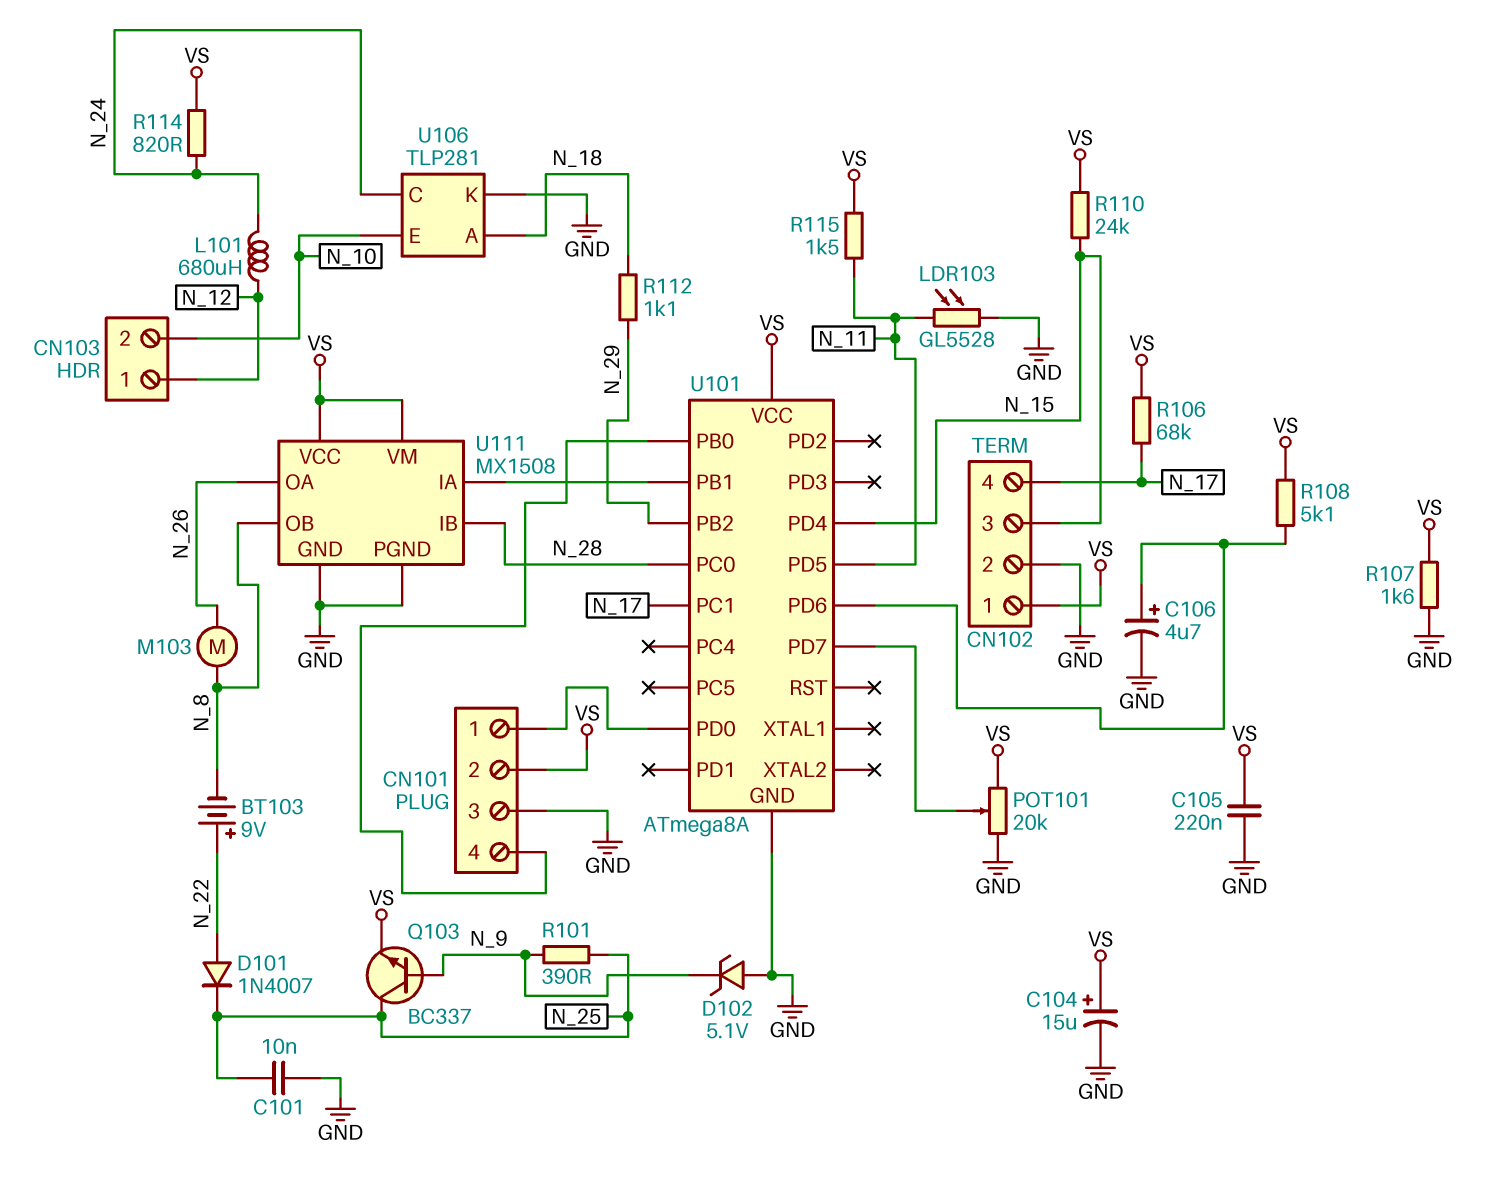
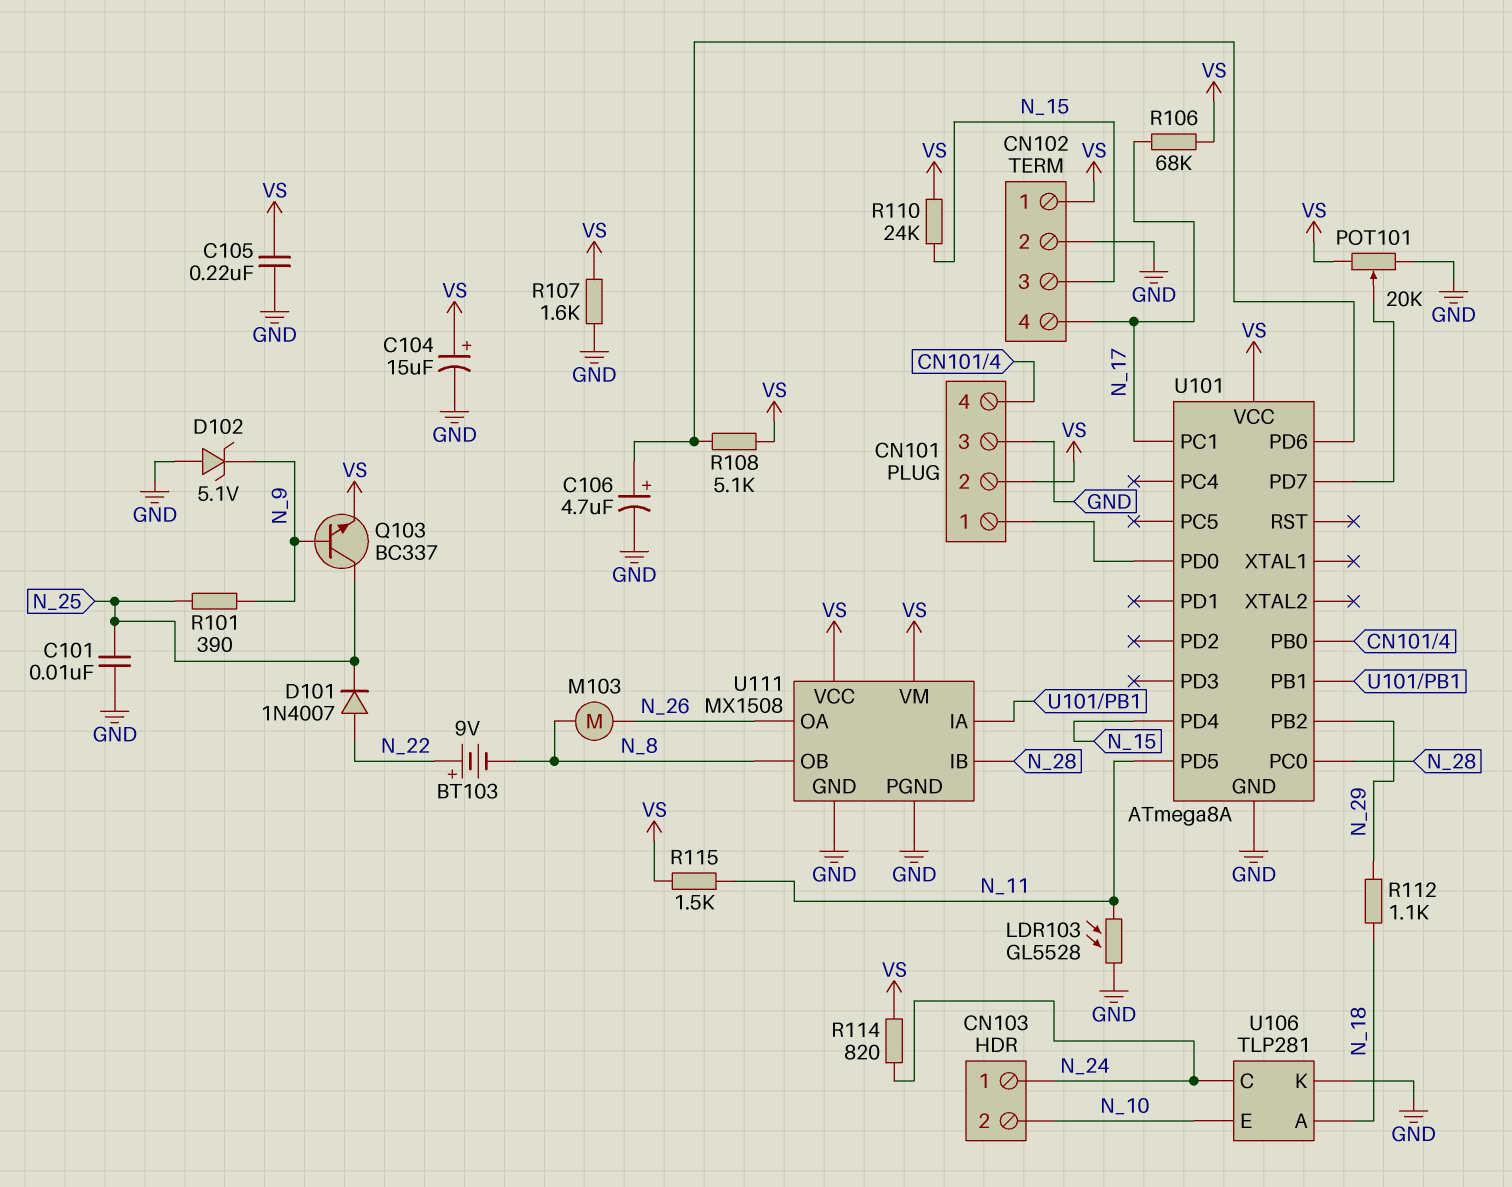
CN103 pin 1: N_12 -> N_24
L101: 680uH (N_12, N_24) -> none

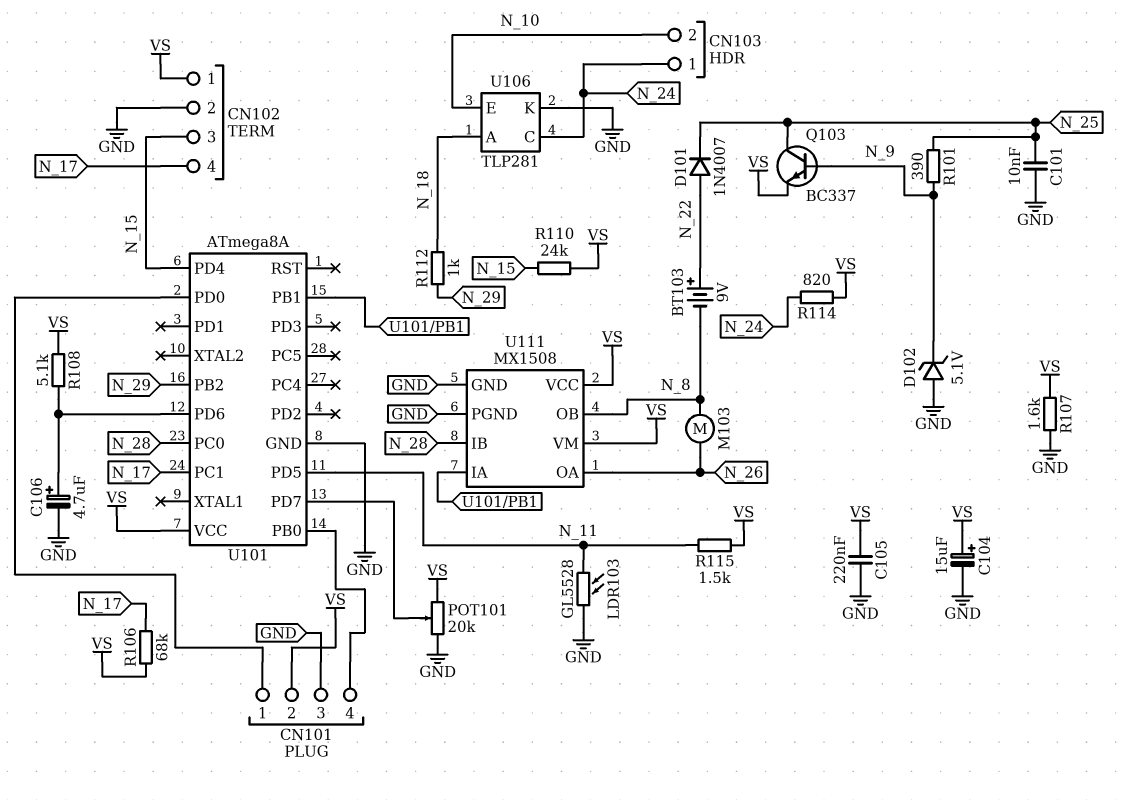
R112: 1.1k (N_18, N_29) -> 1k (N_18, N_29)

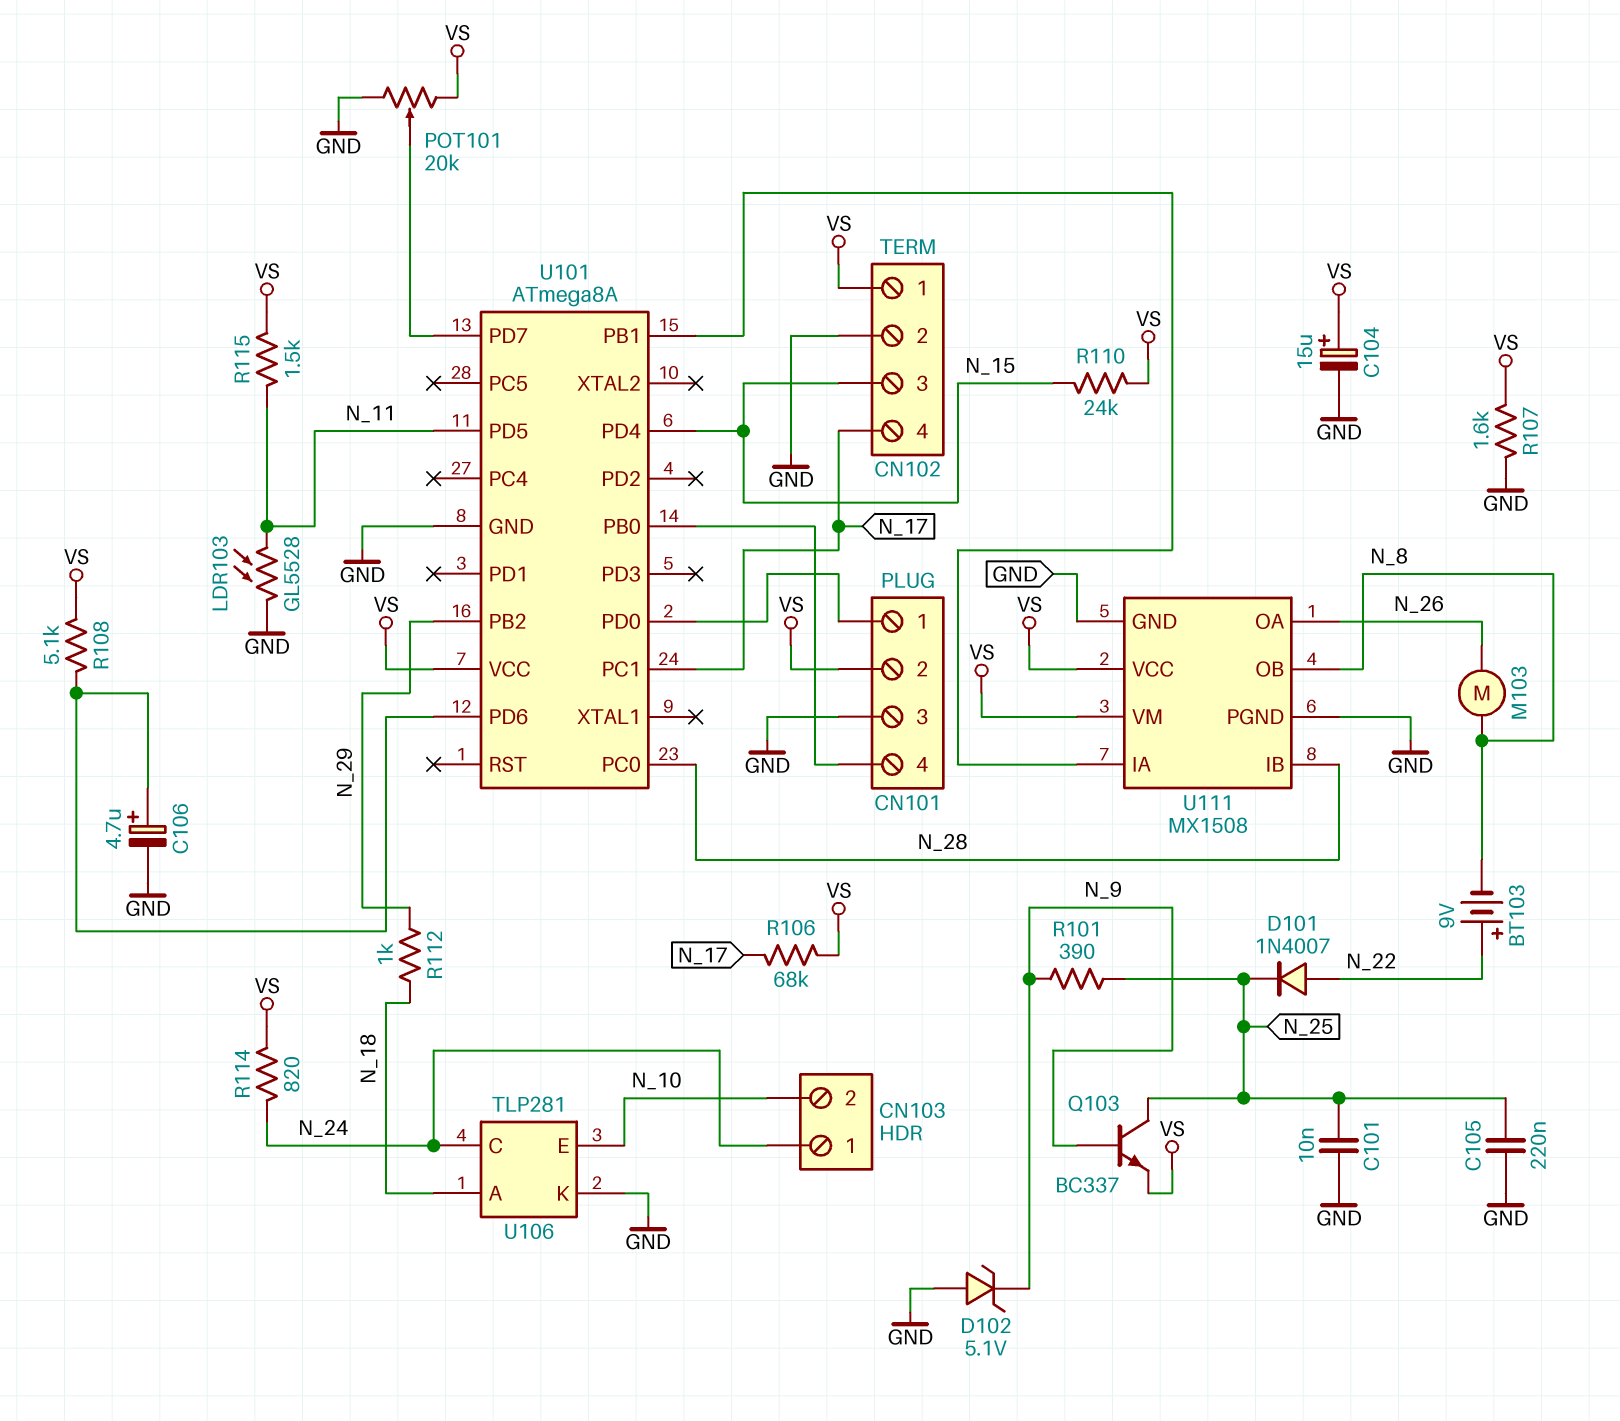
C105: 220nF (GND, VS) -> 220nF (GND, N_25)

